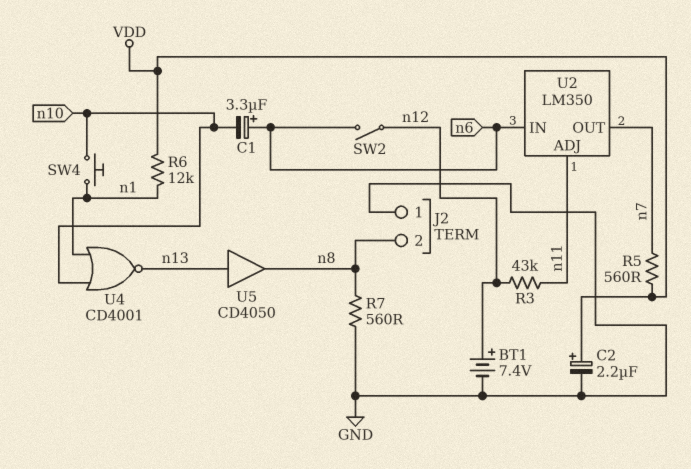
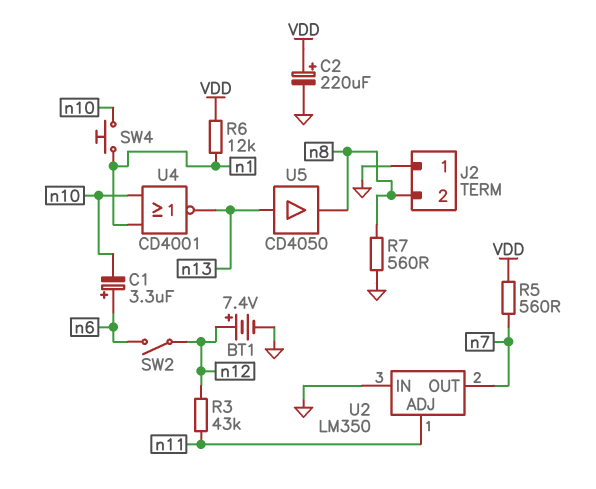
C2: 2.2uF (plus VDD, minus GND) -> 220uF (plus VDD, minus GND)
U2 pin IN: n6 -> GND

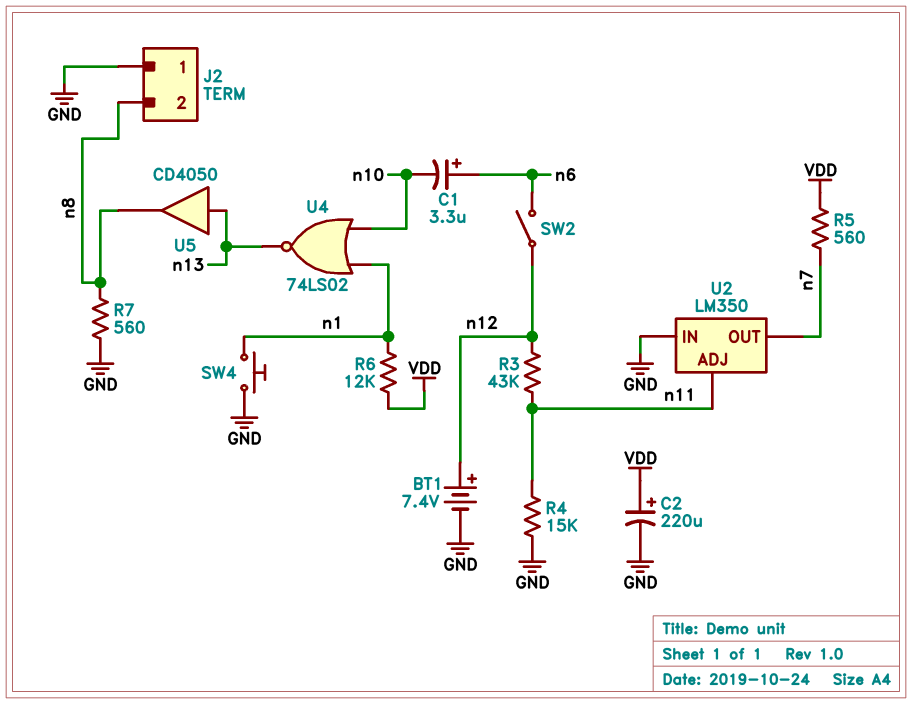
R4: none -> 15k (GND, n11)
SW4: button (n1, n10) -> button (GND, n1)
U4: NOR CD4001 (in n1, in n10, out n13) -> NOR 74LS02 (in n1, in n10, out n13)

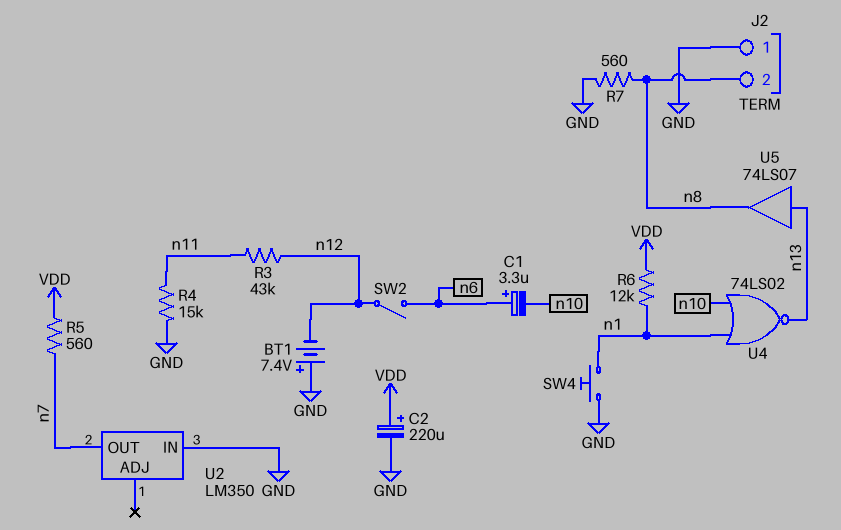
BT1: 7.4V (plus n12, minus GND) -> 7.4V (plus GND, minus n12)
U2 pin ADJ: n11 -> none
U5: buffer CD4050 (in n13, out n8) -> buffer 74LS07 (in n13, out n8)

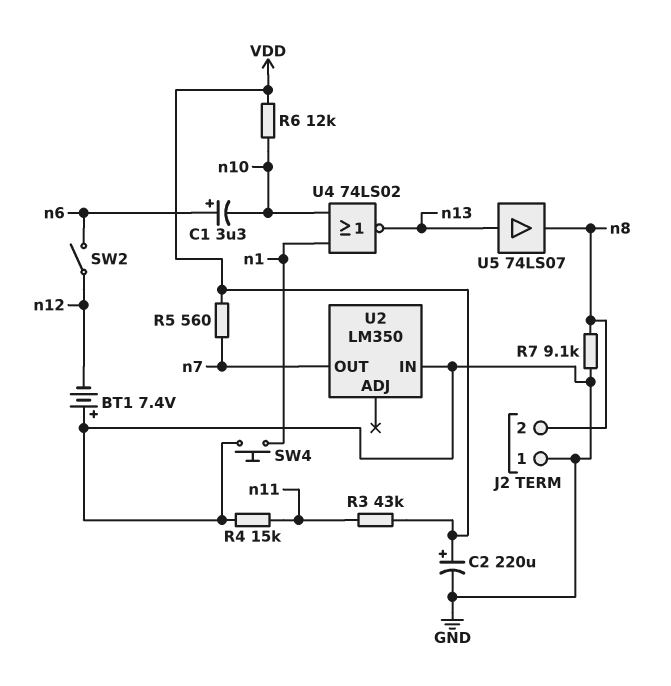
R3: 43k (n11, n12) -> 43k (VDD, n11)
R6: 12k (VDD, n1) -> 12k (VDD, n10)
R7: 560 (GND, n8) -> 9.1k (GND, n8)

